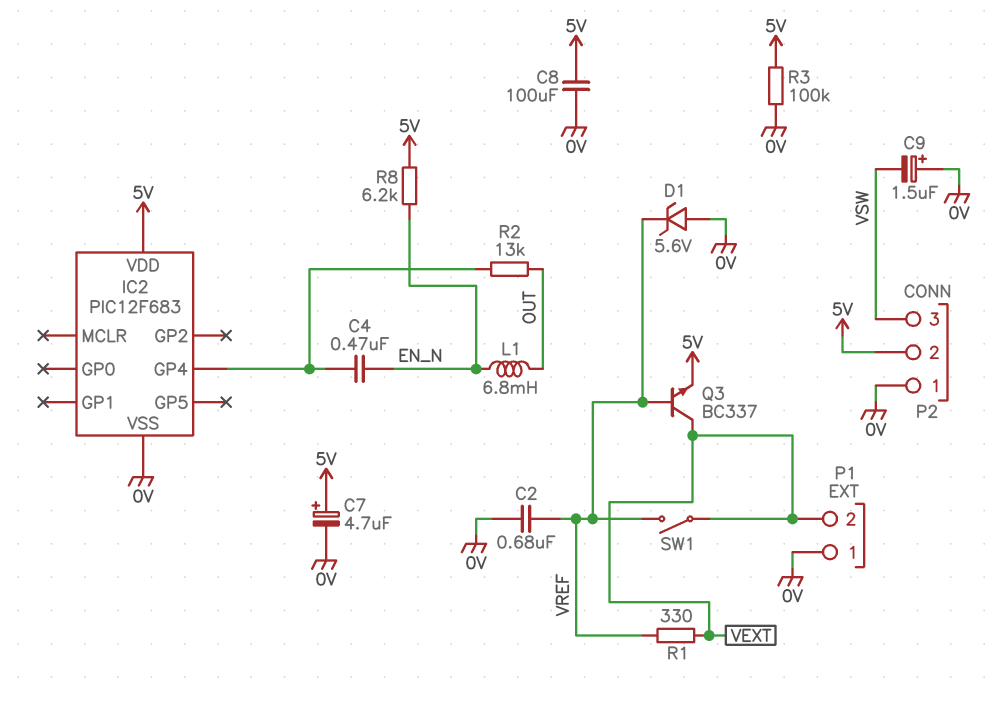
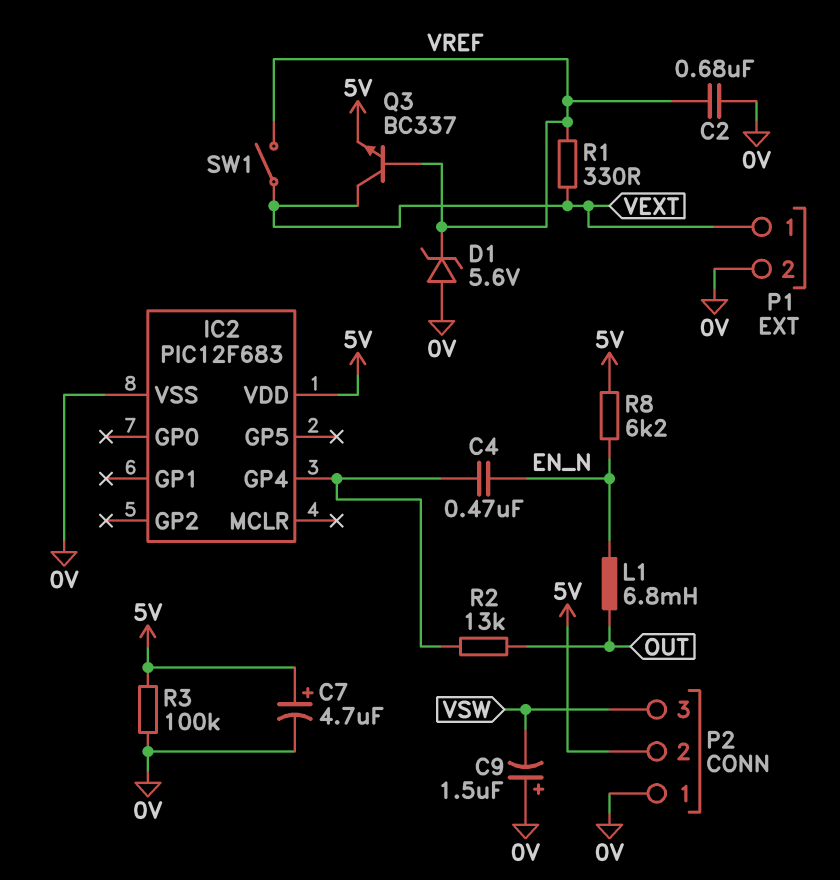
C8: 100uF (0V, 5V) -> none
P1 pin 1: 0V -> VEXT
P1 pin 2: VEXT -> 0V

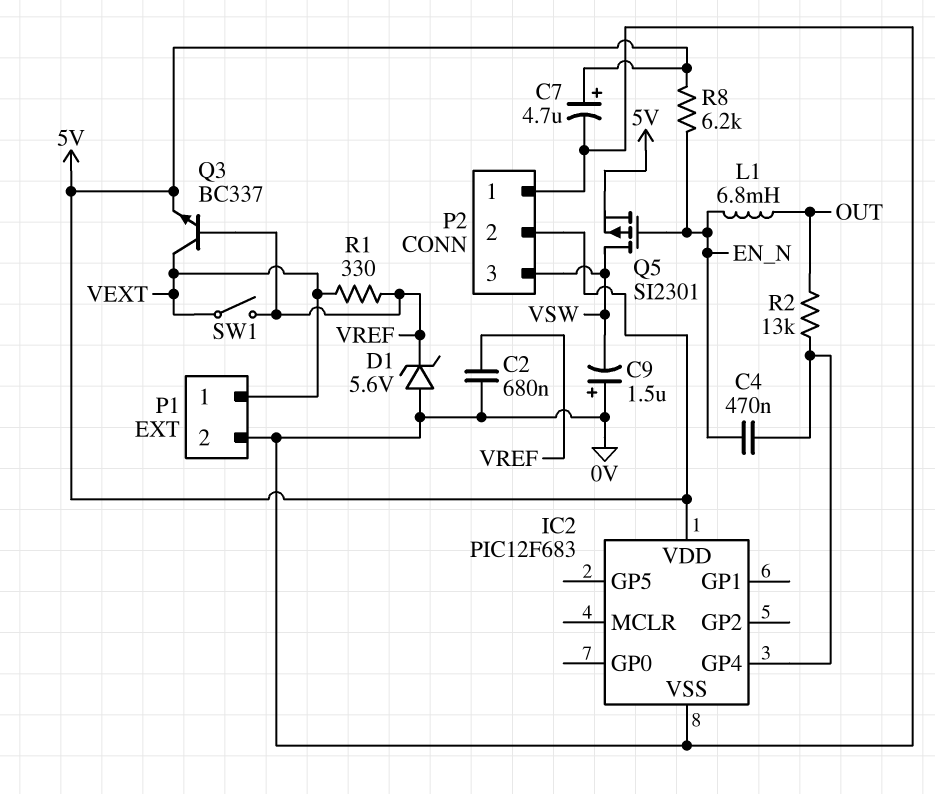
Q5: none -> PMOS SI2301 (G EN_N, D VSW, S 5V)
R3: 100k (0V, 5V) -> none

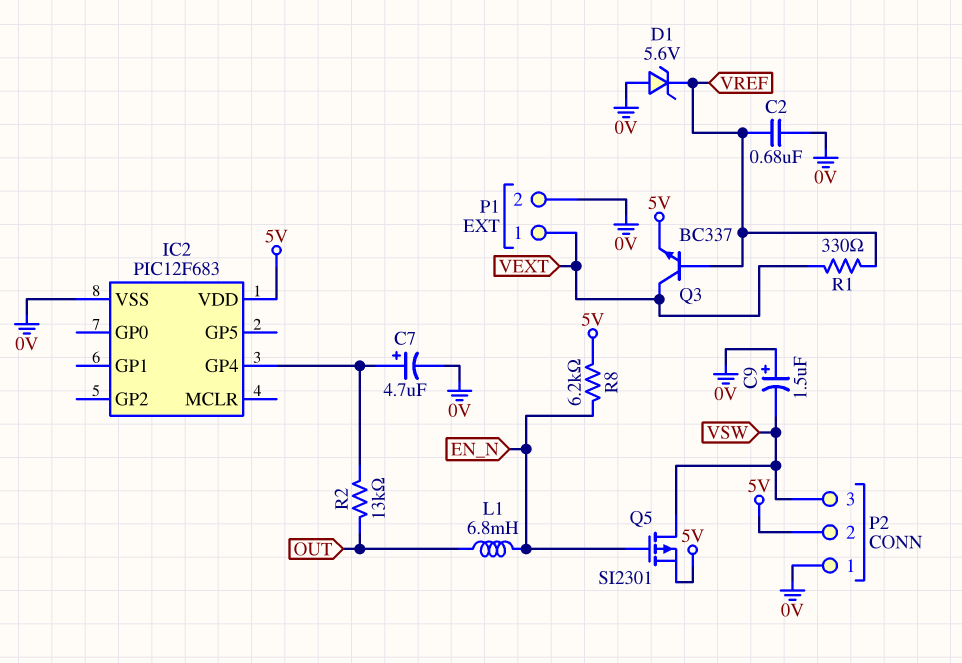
C4: 470nF (EN_N, IC2/GP4) -> none
C7: 4.7uF (plus 5V, minus 0V) -> 4.7uF (plus IC2/GP4, minus 0V)
SW1: switch (VEXT, VREF) -> none

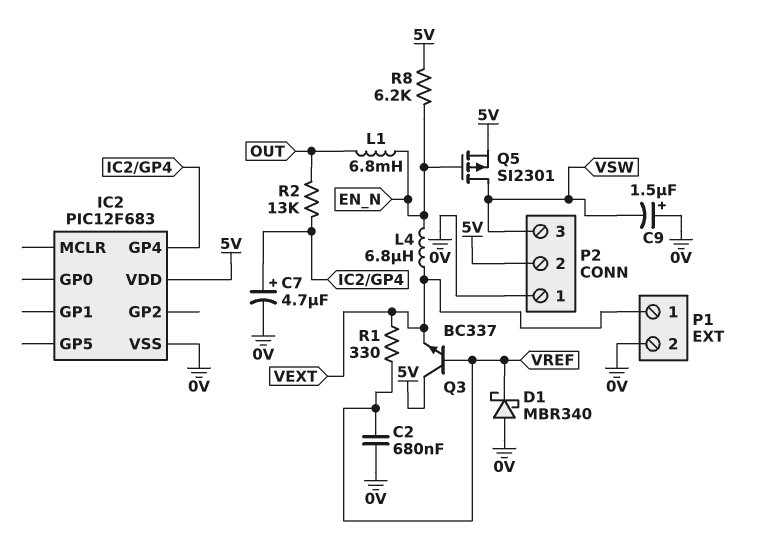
D1: zener 5.6V (A 0V, K VREF) -> schottky MBR340 (A 0V, K VREF)
L4: none -> 6.8uH (EN_N, VEXT)
Q3: NPN BC337 (B VREF, C VEXT, E 5V) -> NPN BC337 (B VREF, C 5V, E VEXT)

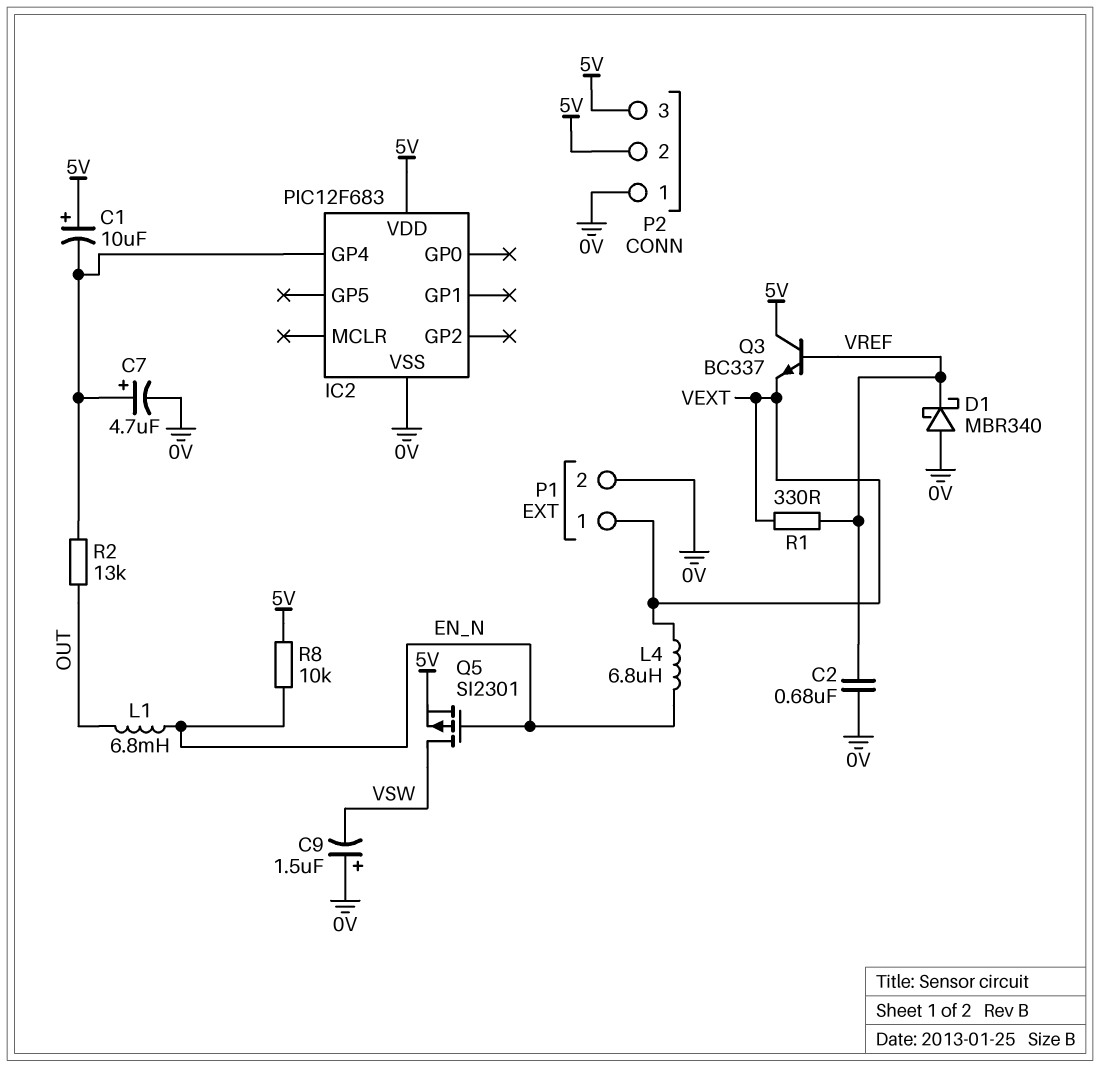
C1: none -> 10uF (plus 5V, minus IC2/GP4)
P2 pin 3: VSW -> 5V
R8: 6.2k (5V, EN_N) -> 10k (5V, EN_N)

